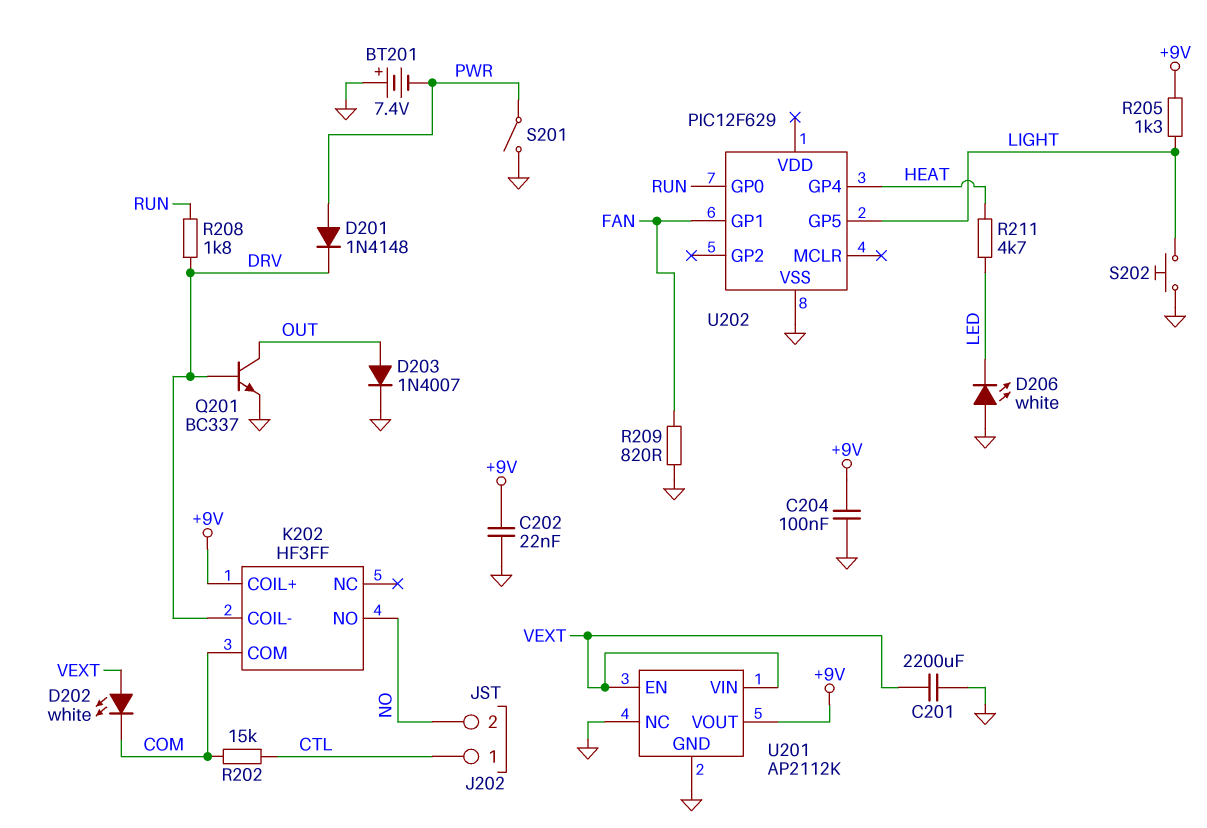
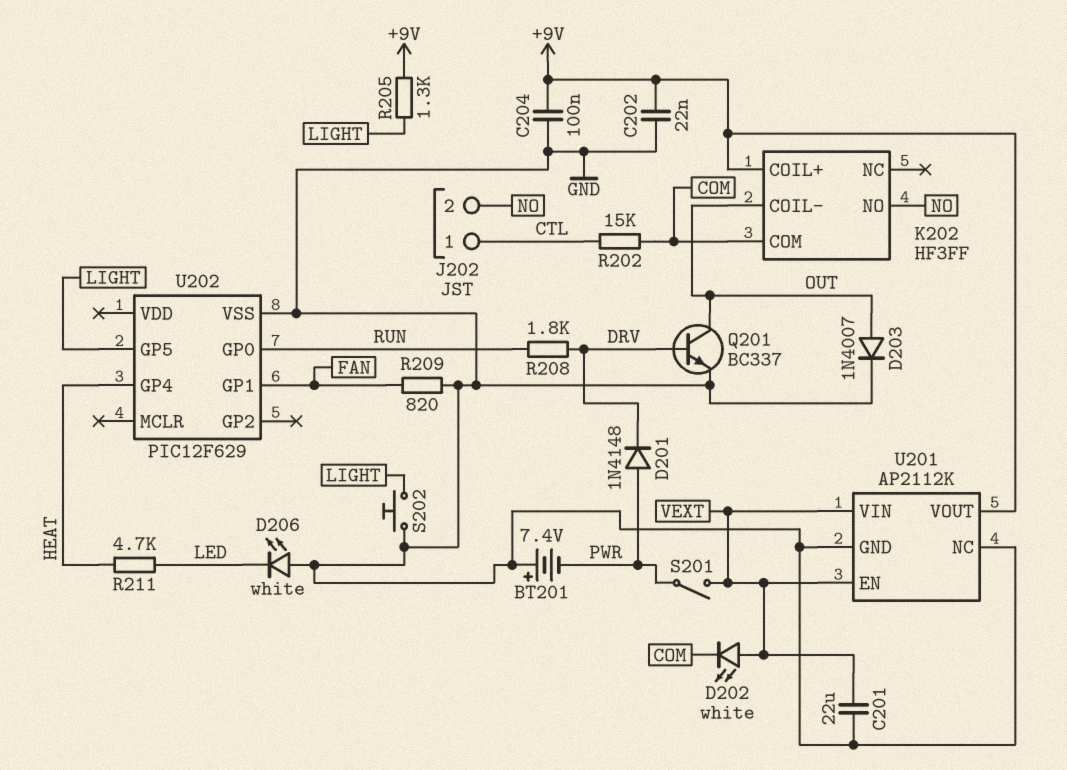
C201: 2200uF (GND, VEXT) -> 22uF (GND, VEXT)
K202 pin COIL-: DRV -> OUT
S201: switch (GND, PWR) -> switch (PWR, VEXT)

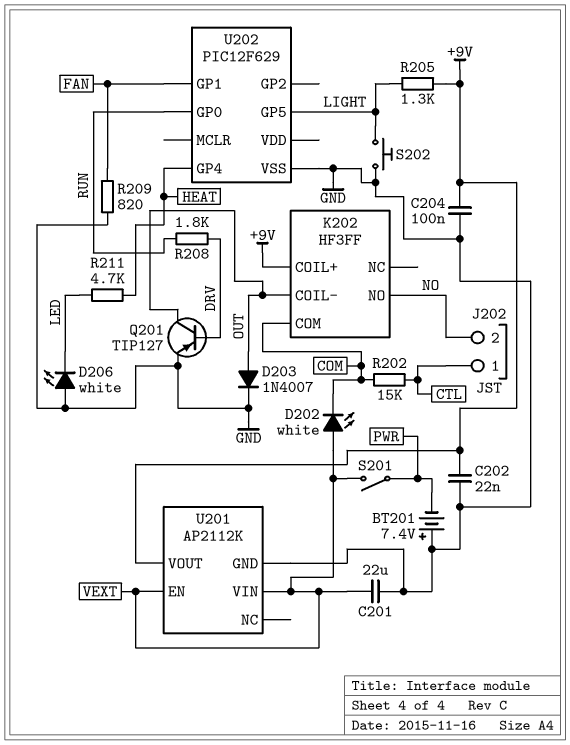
D201: diode 1N4148 (A PWR, K DRV) -> none
Q201: NPN BC337 (B DRV, C OUT, E GND) -> PNP TIP127 (B DRV, C OUT, E GND)
U201 pin NC: GND -> none

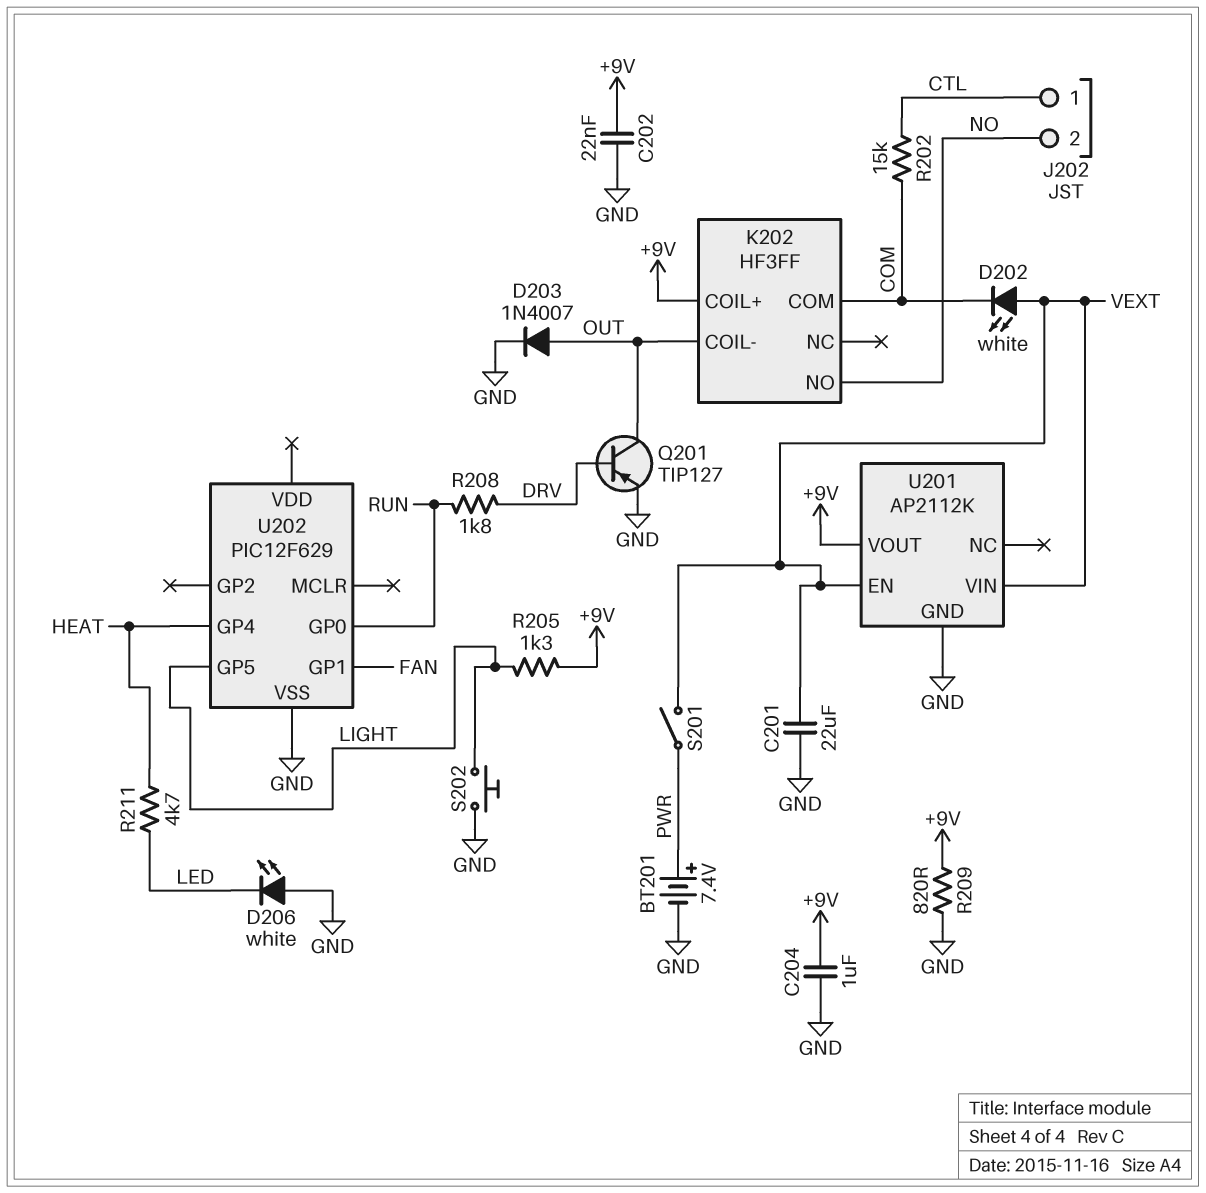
BT201: 7.4V (plus GND, minus PWR) -> 7.4V (plus PWR, minus GND)
C204: 100nF (+9V, GND) -> 1uF (+9V, GND)
R209: 820 (FAN, GND) -> 820 (+9V, GND)

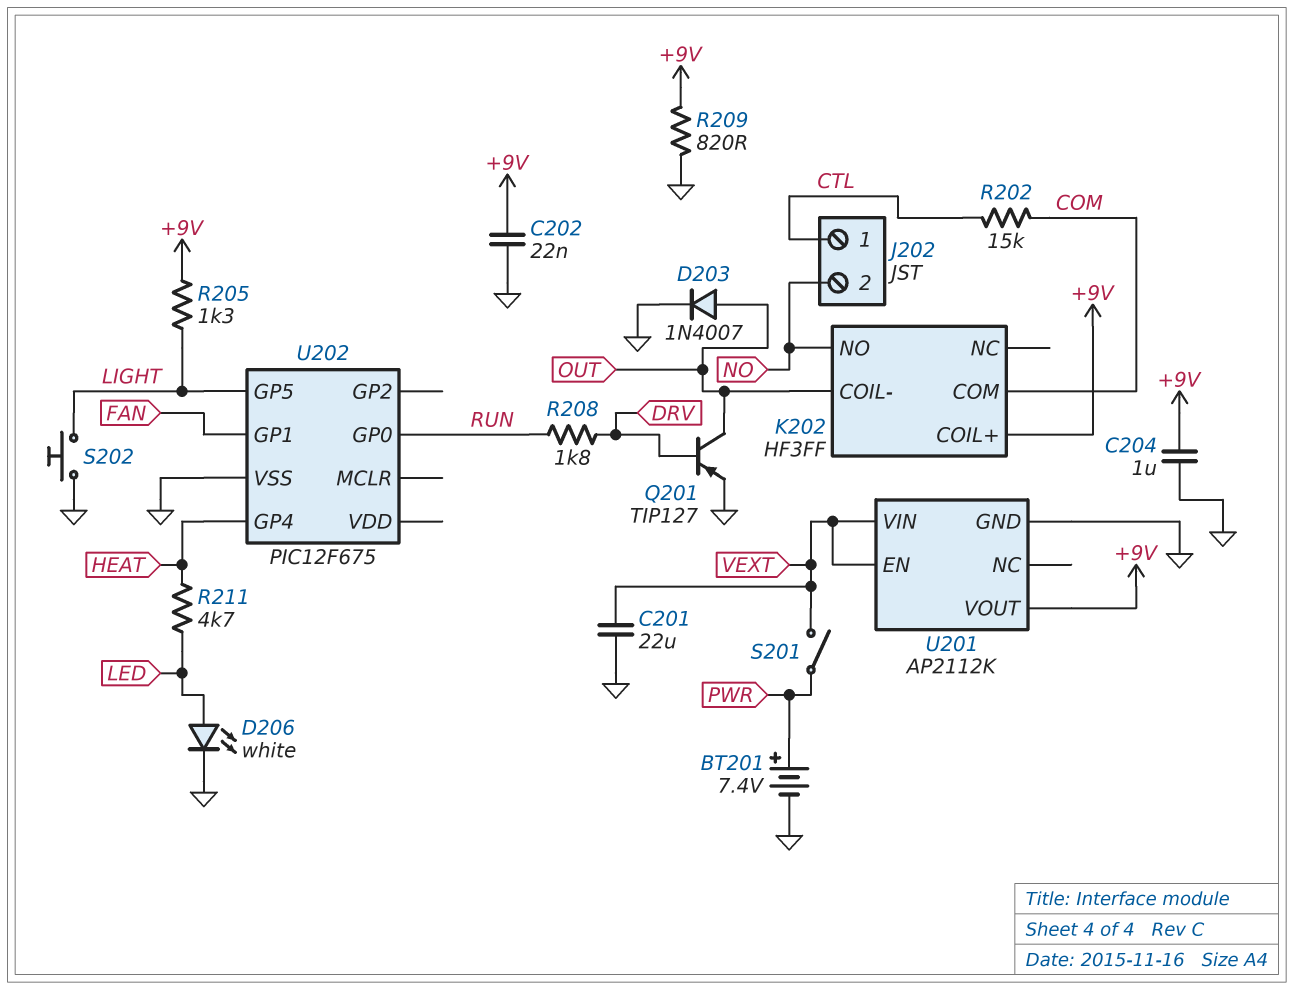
D202: LED white (A VEXT, K COM) -> none
D206: LED white (A GND, K LED) -> LED white (A LED, K GND)
U202: PIC12F629 -> PIC12F675

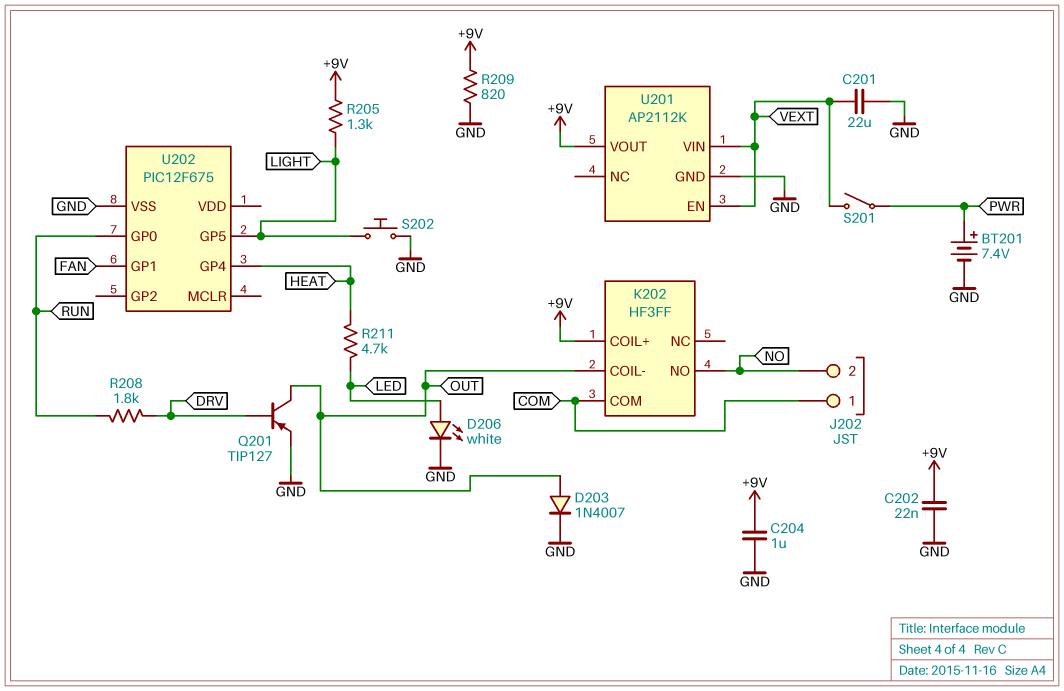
J202 pin 1: CTL -> COM
R202: 15k (COM, CTL) -> none

